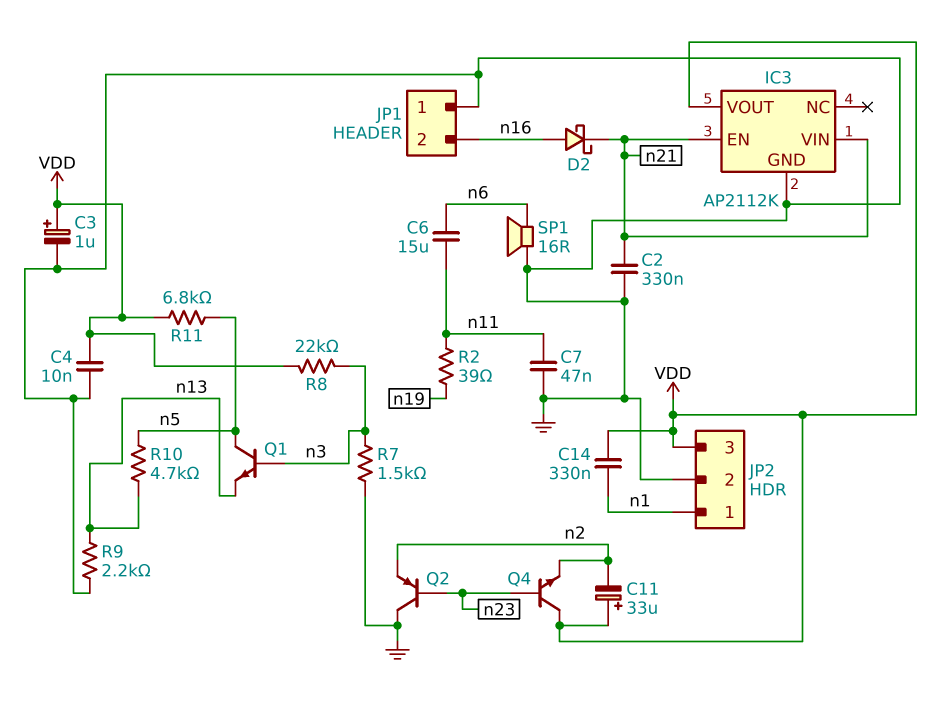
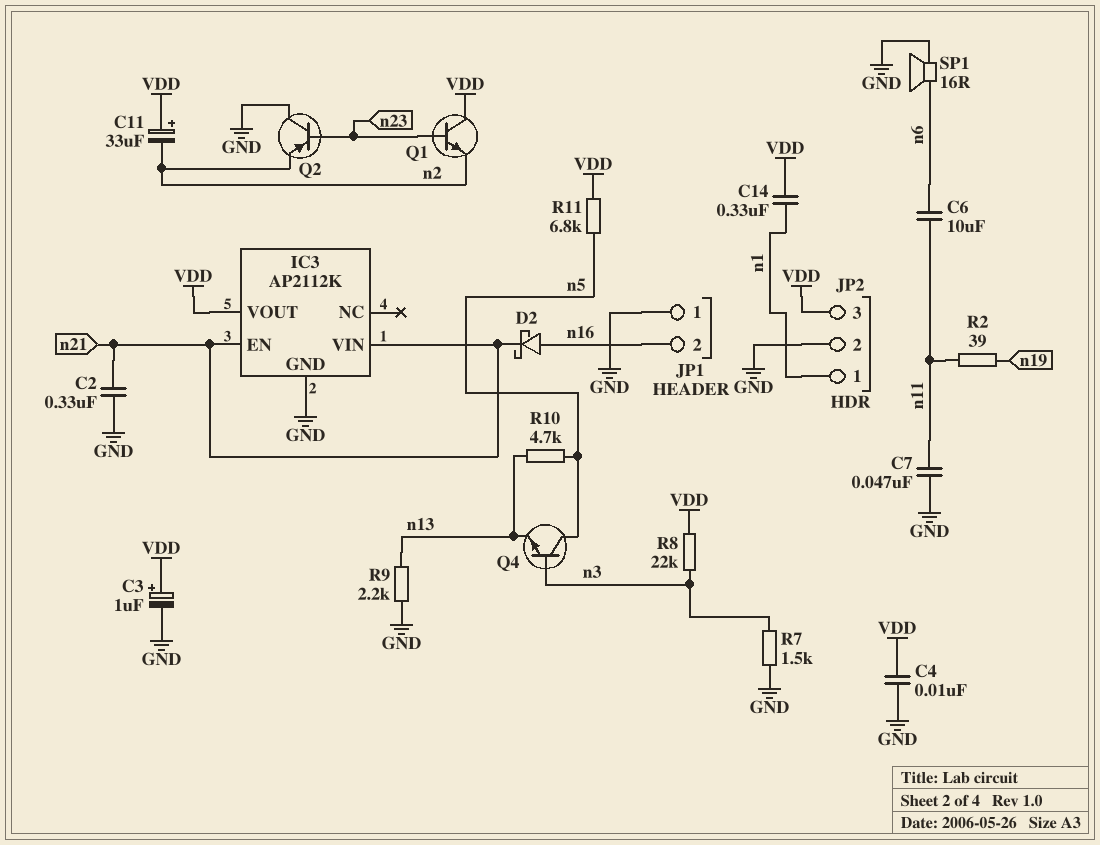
C6: 15uF (n6, n11) -> 10uF (n6, n11)
Q1: NPN (B n3, C n5, E n13) -> NPN (B n23, C VDD, E n2)
Q4: NPN (B n23, C VDD, E n2) -> NPN (B n3, C n5, E n13)

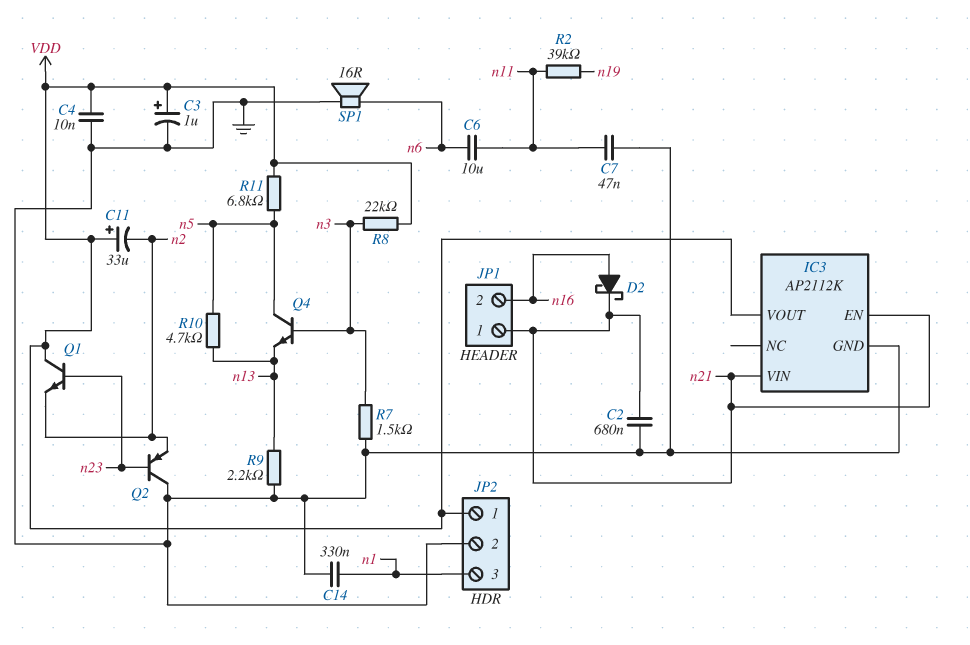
C2: 330nF (GND, n21) -> 680nF (GND, n21)
C14: 330nF (VDD, n1) -> 330nF (GND, n1)
JP1 pin 1: GND -> n21
JP2 pin 1: n1 -> VDD
JP2 pin 3: VDD -> n1
R2: 39 (n11, n19) -> 39k (n11, n19)

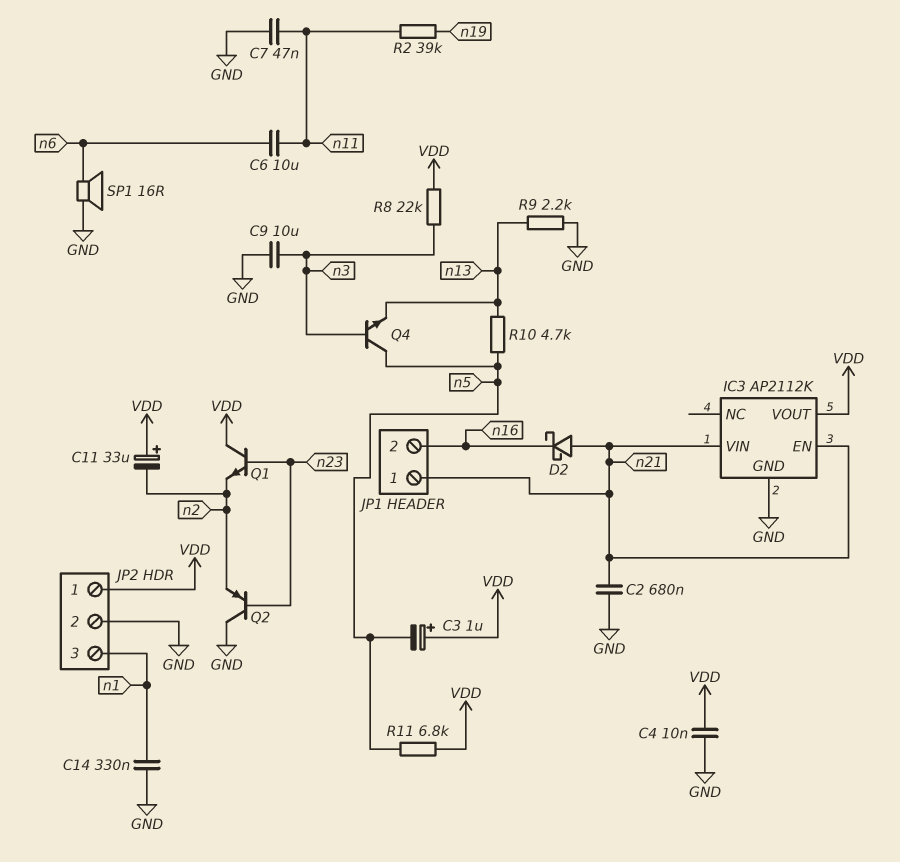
C3: 1uF (plus VDD, minus GND) -> 1uF (plus VDD, minus n5)
C9: none -> 10uF (GND, n3)
D2: schottky (A n16, K n21) -> schottky (A n21, K n16)
R7: 1.5k (GND, n3) -> none

